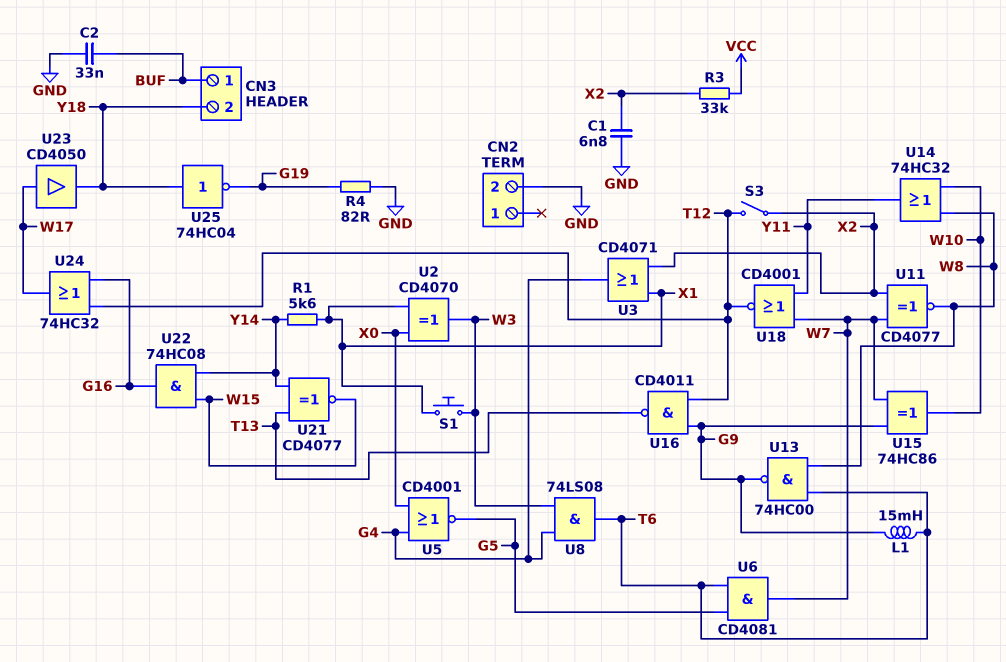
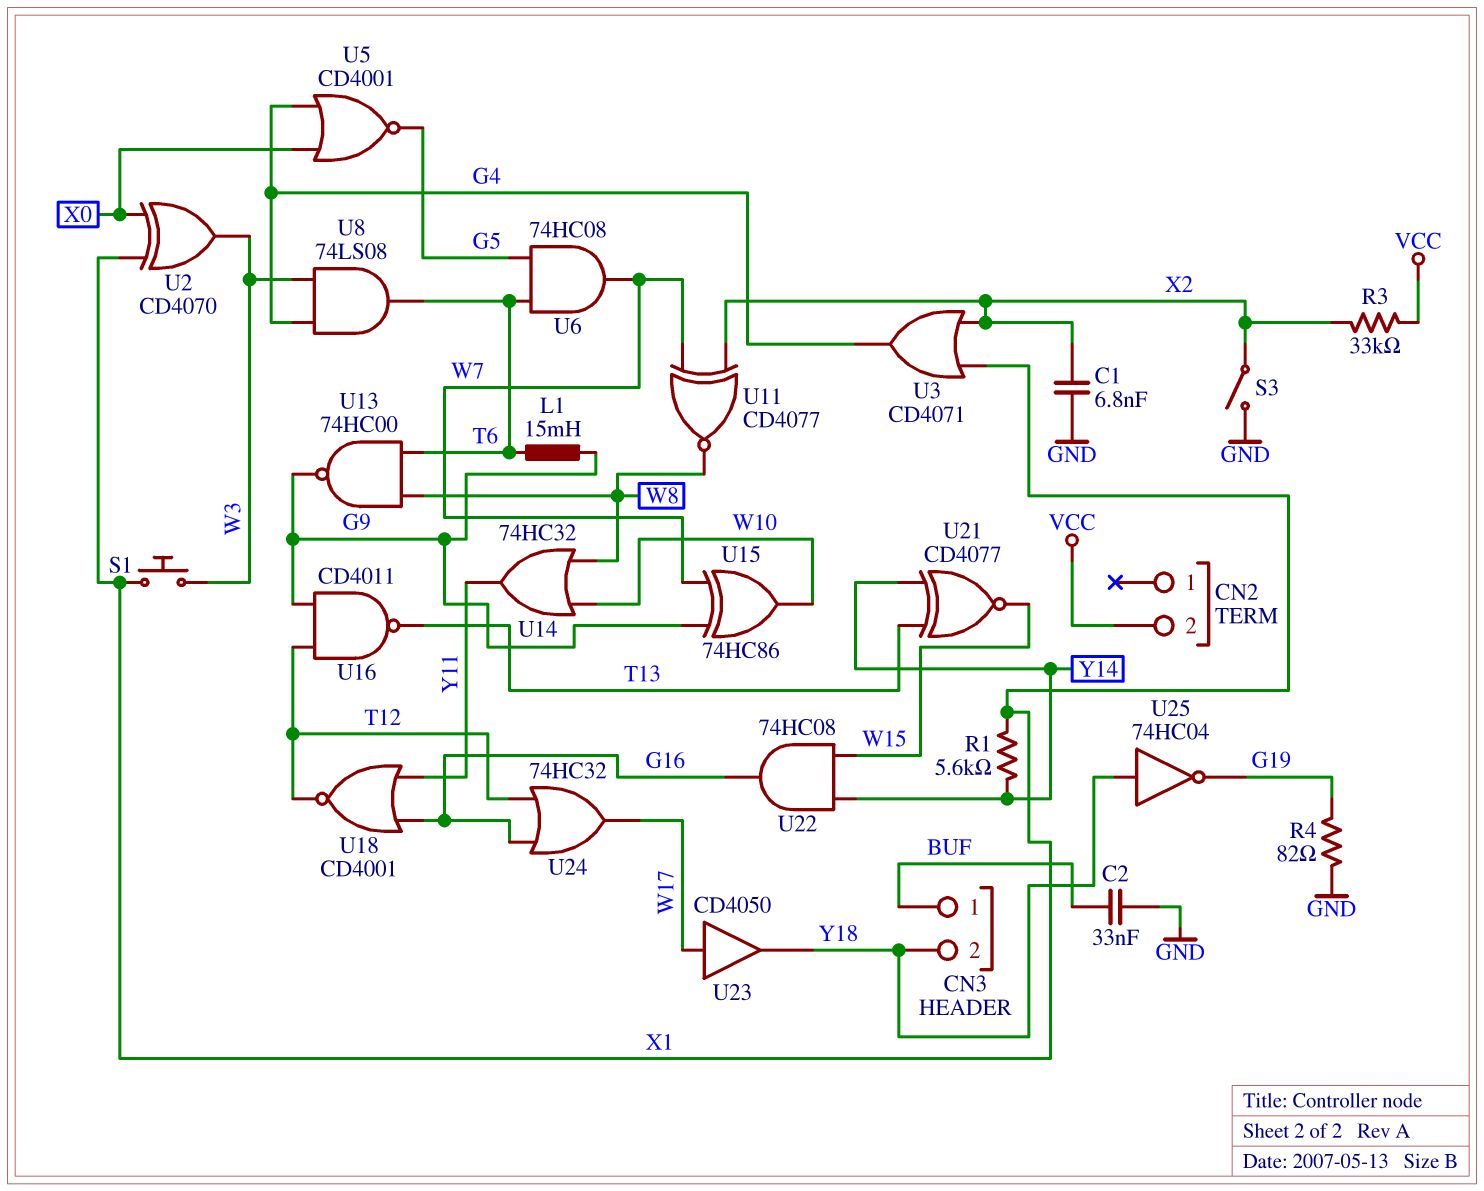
CN2 pin 2: GND -> VCC
S3: switch (T12, X2) -> switch (GND, X2)
U6: AND CD4081 (in G5, in T6, out W7) -> AND 74HC08 (in G5, in T6, out W7)
U18: NOR CD4001 (in W7, in Y11, out T12) -> NOR CD4001 (in G16, in Y11, out T12)

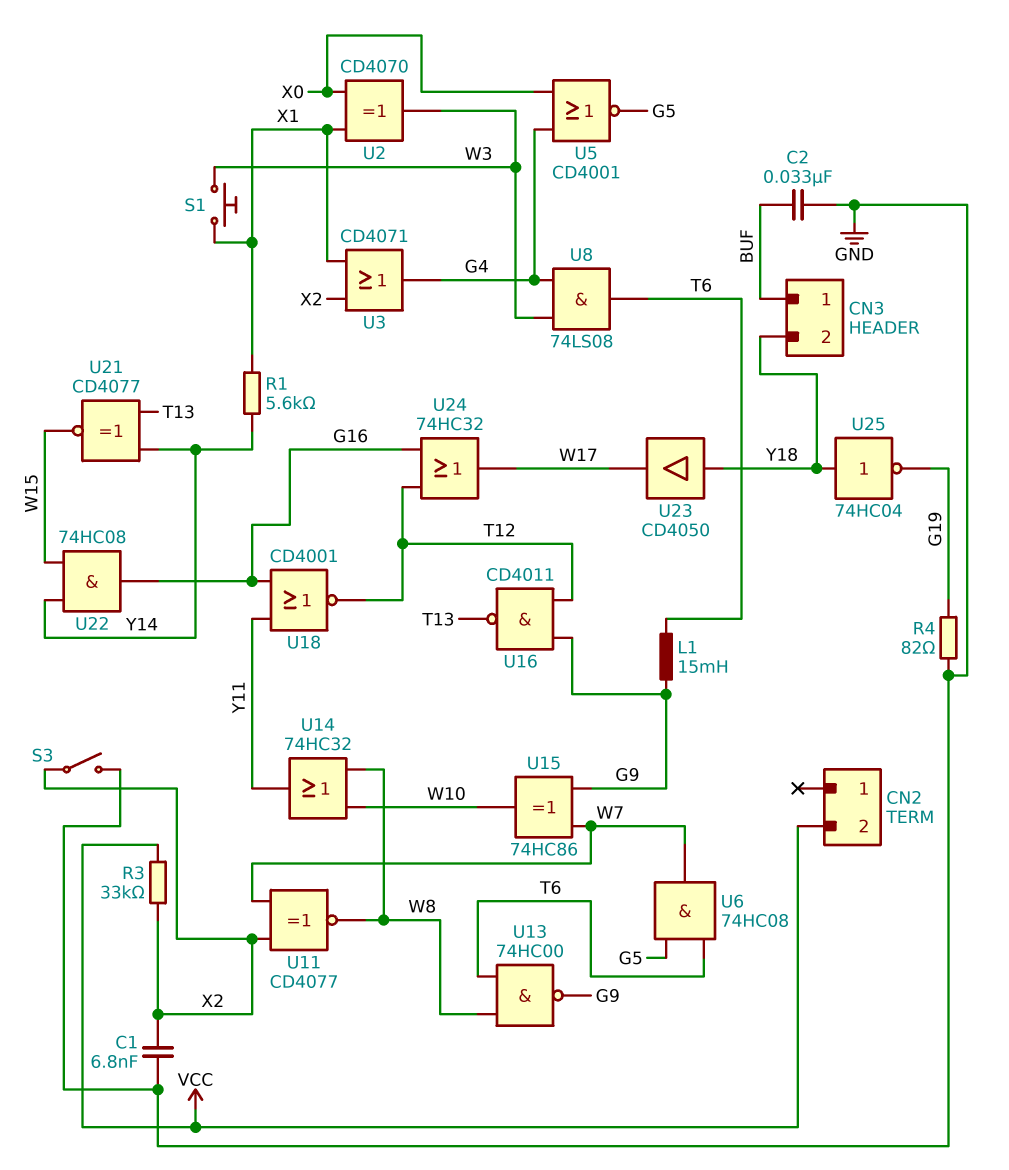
U23: buffer CD4050 (in W17, out Y18) -> buffer CD4050 (in Y18, out W17)

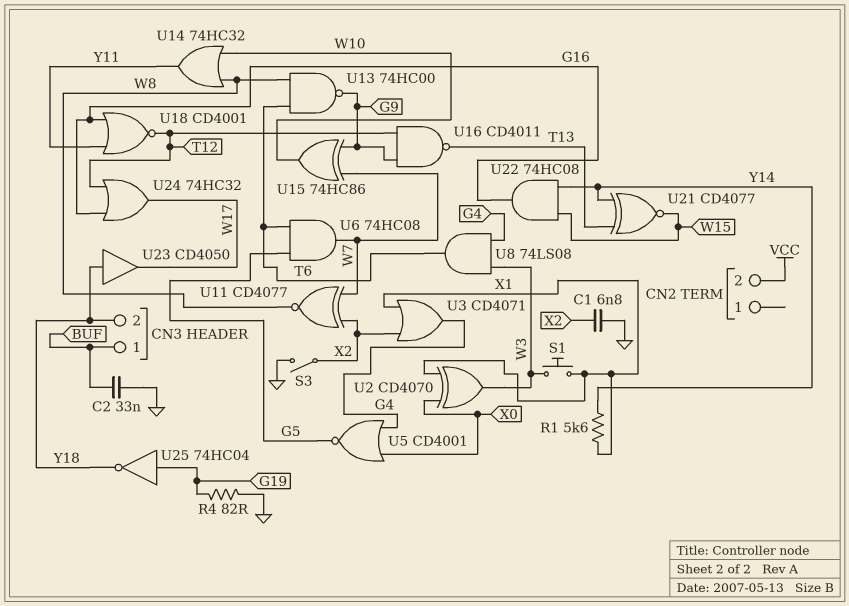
L1: 15mH (G9, T6) -> none
R3: 33k (VCC, X2) -> none
U25: NOT 74HC04 (in Y18, out G19) -> NOT 74HC04 (in G19, out Y18)

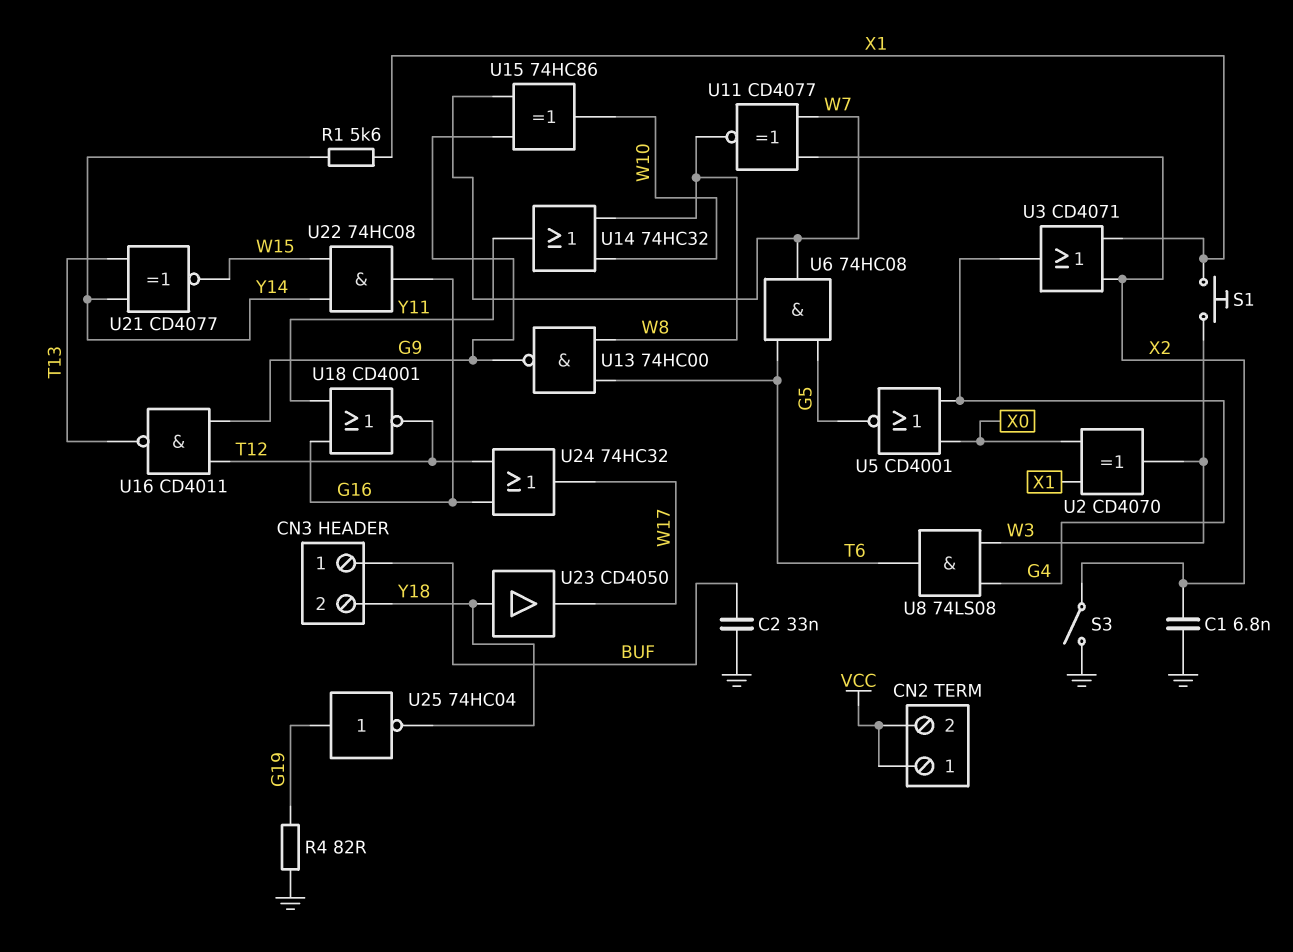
CN2 pin 1: none -> VCC

